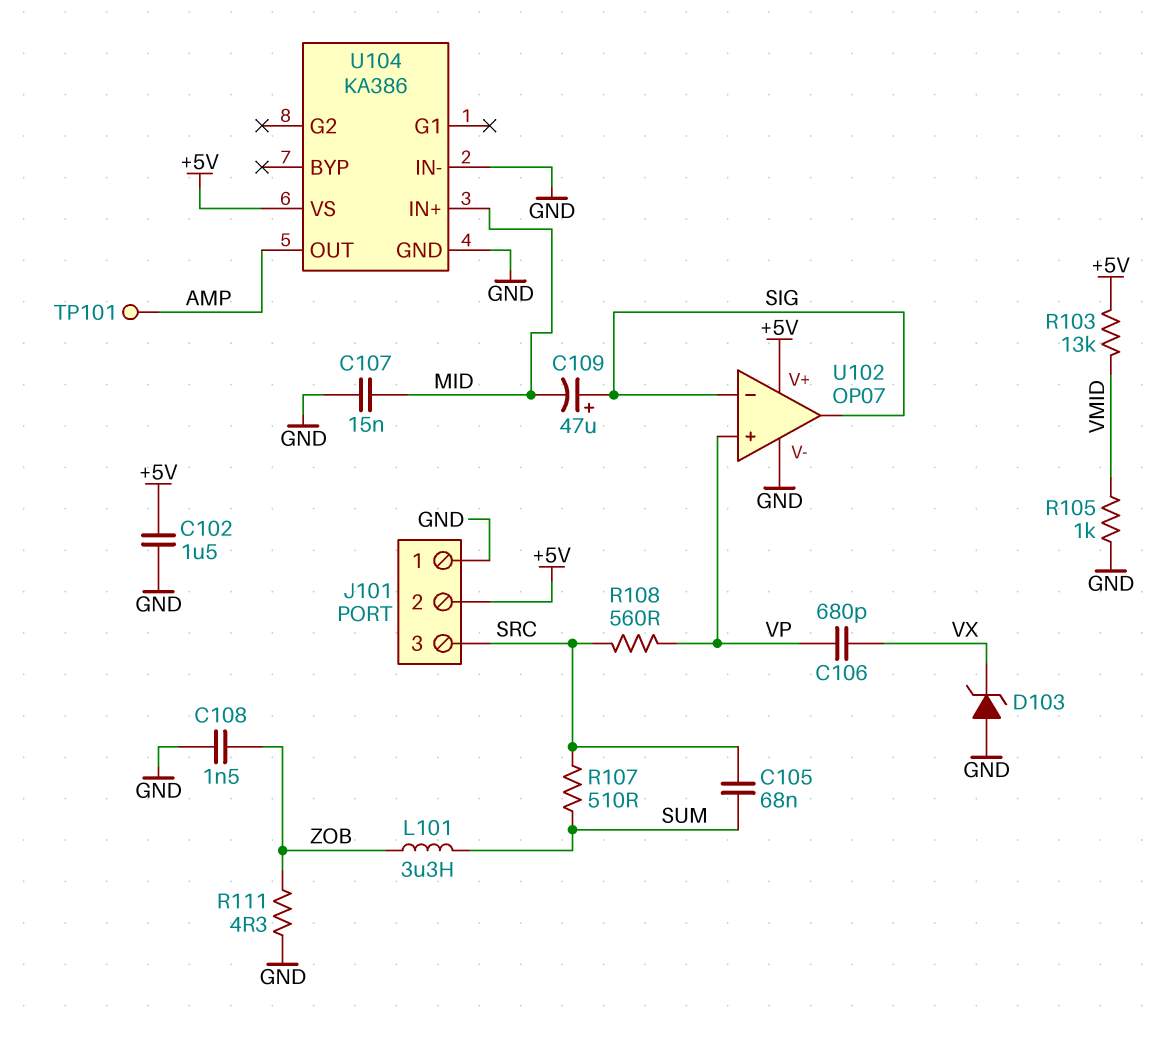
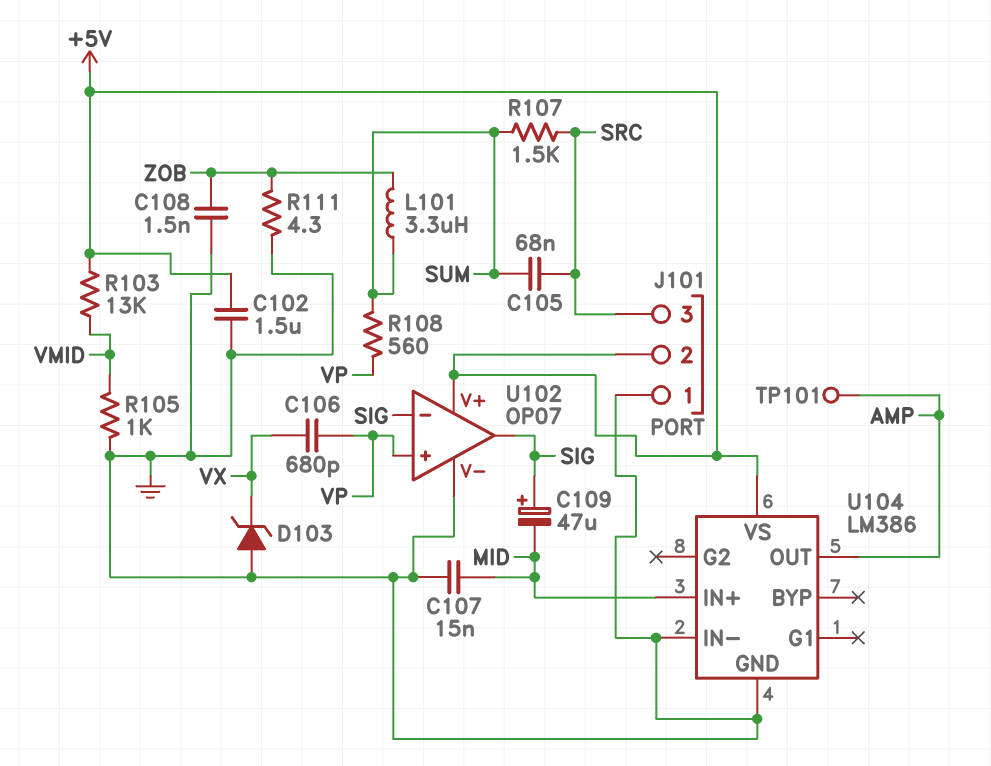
R107: 510 (SRC, SUM) -> 1.5k (SRC, SUM)
R108: 560 (SRC, VP) -> 560 (SUM, VP)
U104: KA386 -> LM386

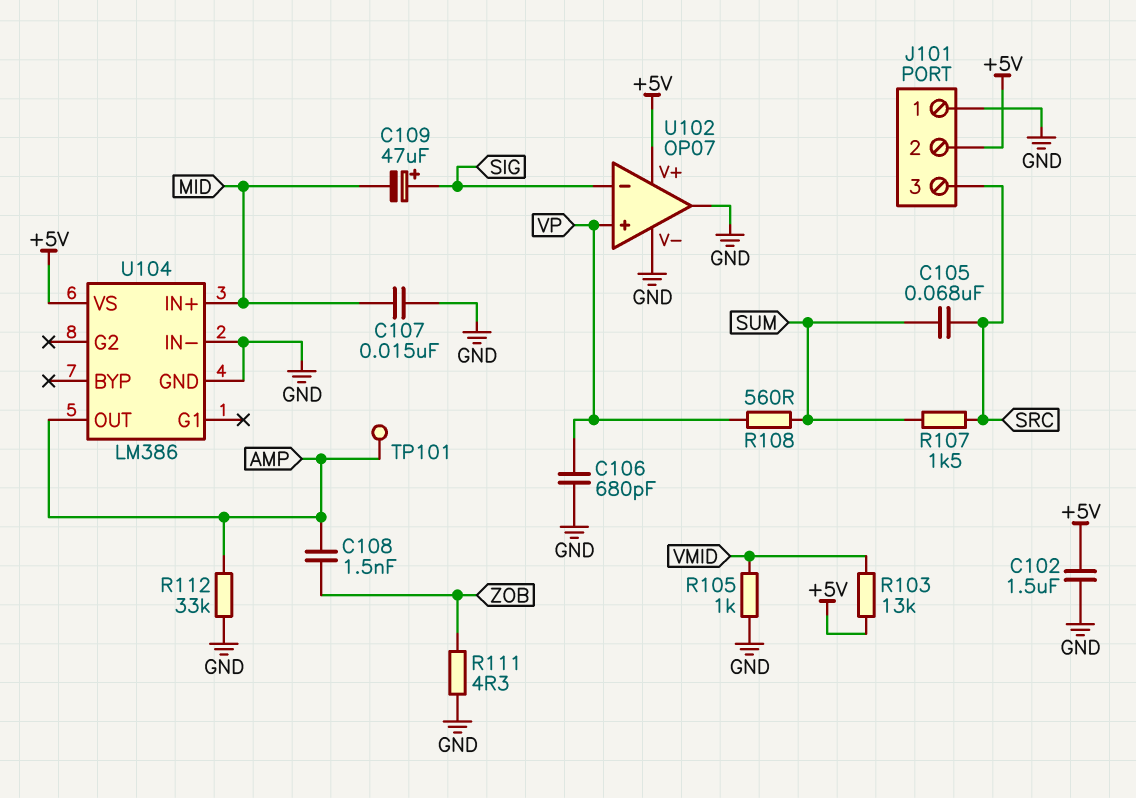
C106: 680pF (VP, VX) -> 680pF (GND, VP)
C108: 1.5nF (GND, ZOB) -> 1.5nF (AMP, ZOB)
D103: zener (A GND, K VX) -> none
L101: 3.3uH (SUM, ZOB) -> none
R112: none -> 33k (AMP, GND)
U102 pin out: SIG -> GND

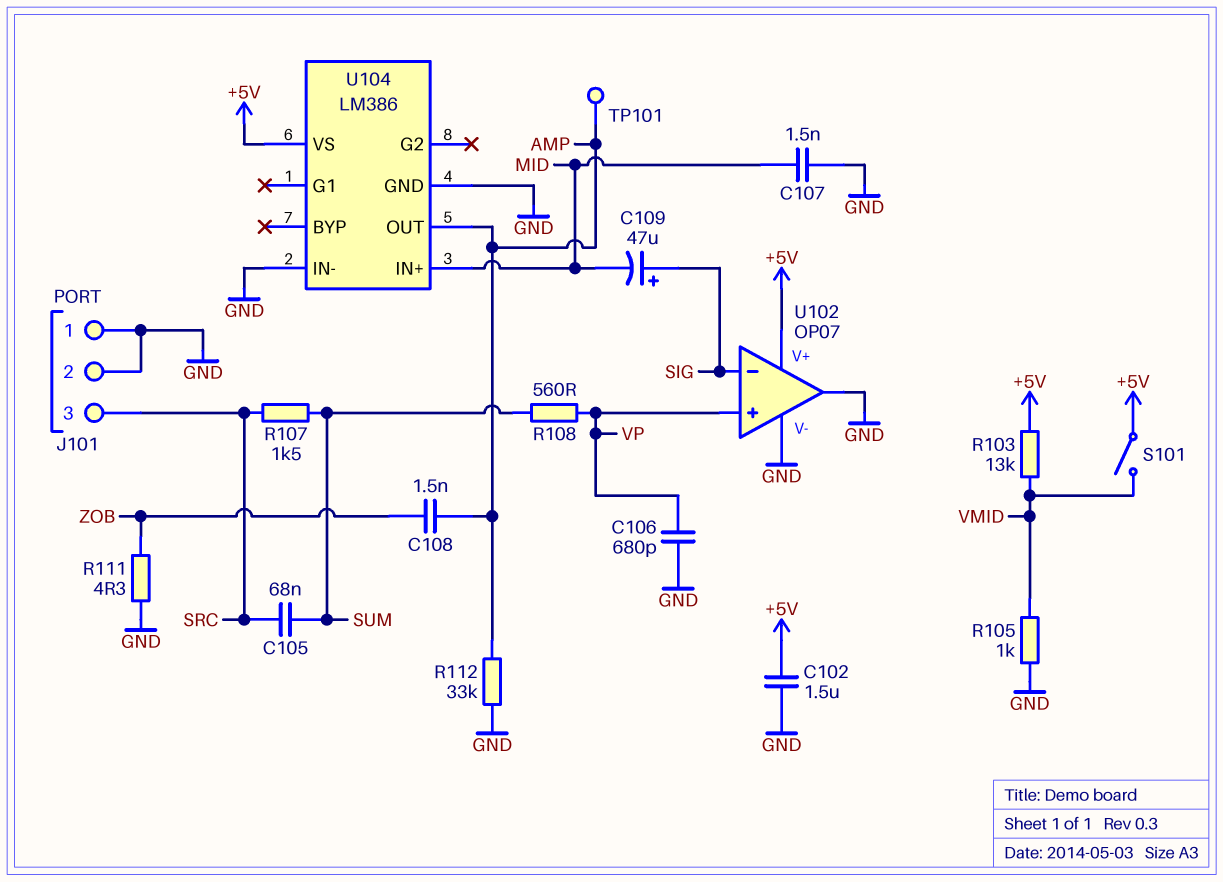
C107: 15nF (GND, MID) -> 1.5nF (GND, MID)
J101 pin 2: +5V -> GND
S101: none -> switch (+5V, VMID)

